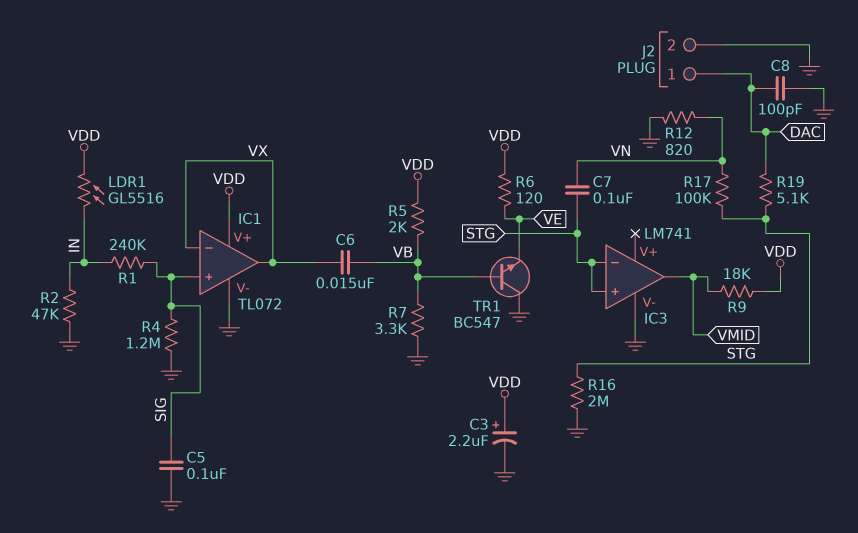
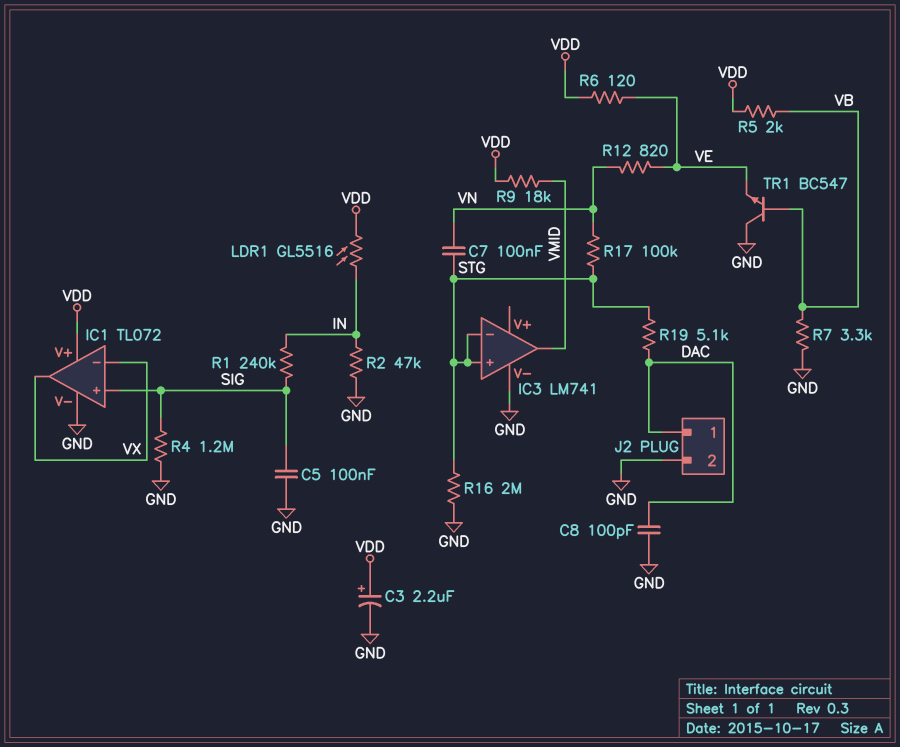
C6: 15nF (VB, VX) -> none
R12: 820 (GND, VN) -> 820 (VE, VN)

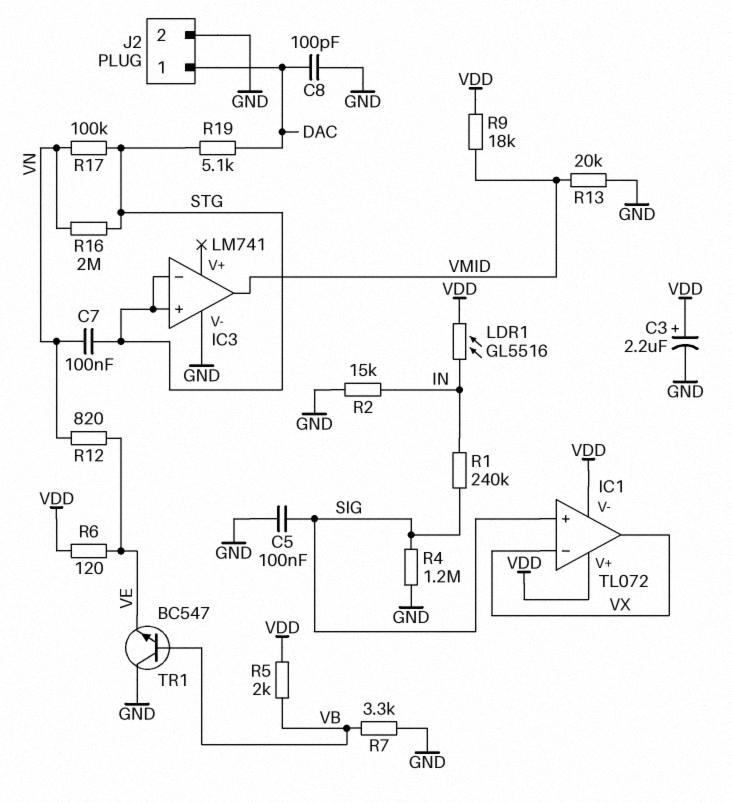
IC1 pin V-: GND -> VDD
R2: 47k (GND, IN) -> 15k (GND, IN)
R13: none -> 20k (GND, VMID)
R16: 2M (GND, STG) -> 2M (STG, VN)

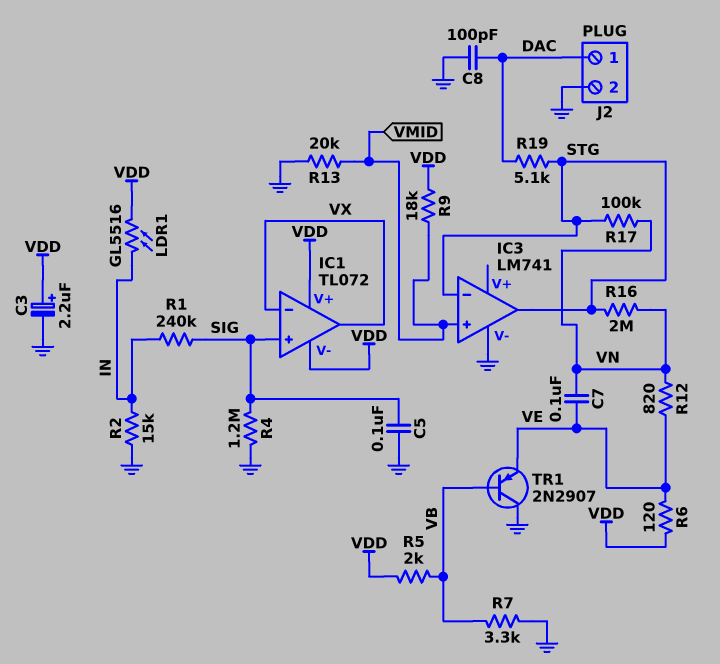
C7: 100nF (STG, VN) -> 100nF (VE, VN)
IC3 pin in+: STG -> VMID
IC3 pin out: VMID -> STG
TR1: NPN BC547 (B VB, C GND, E VE) -> PNP 2N2907 (B VB, C GND, E VE)

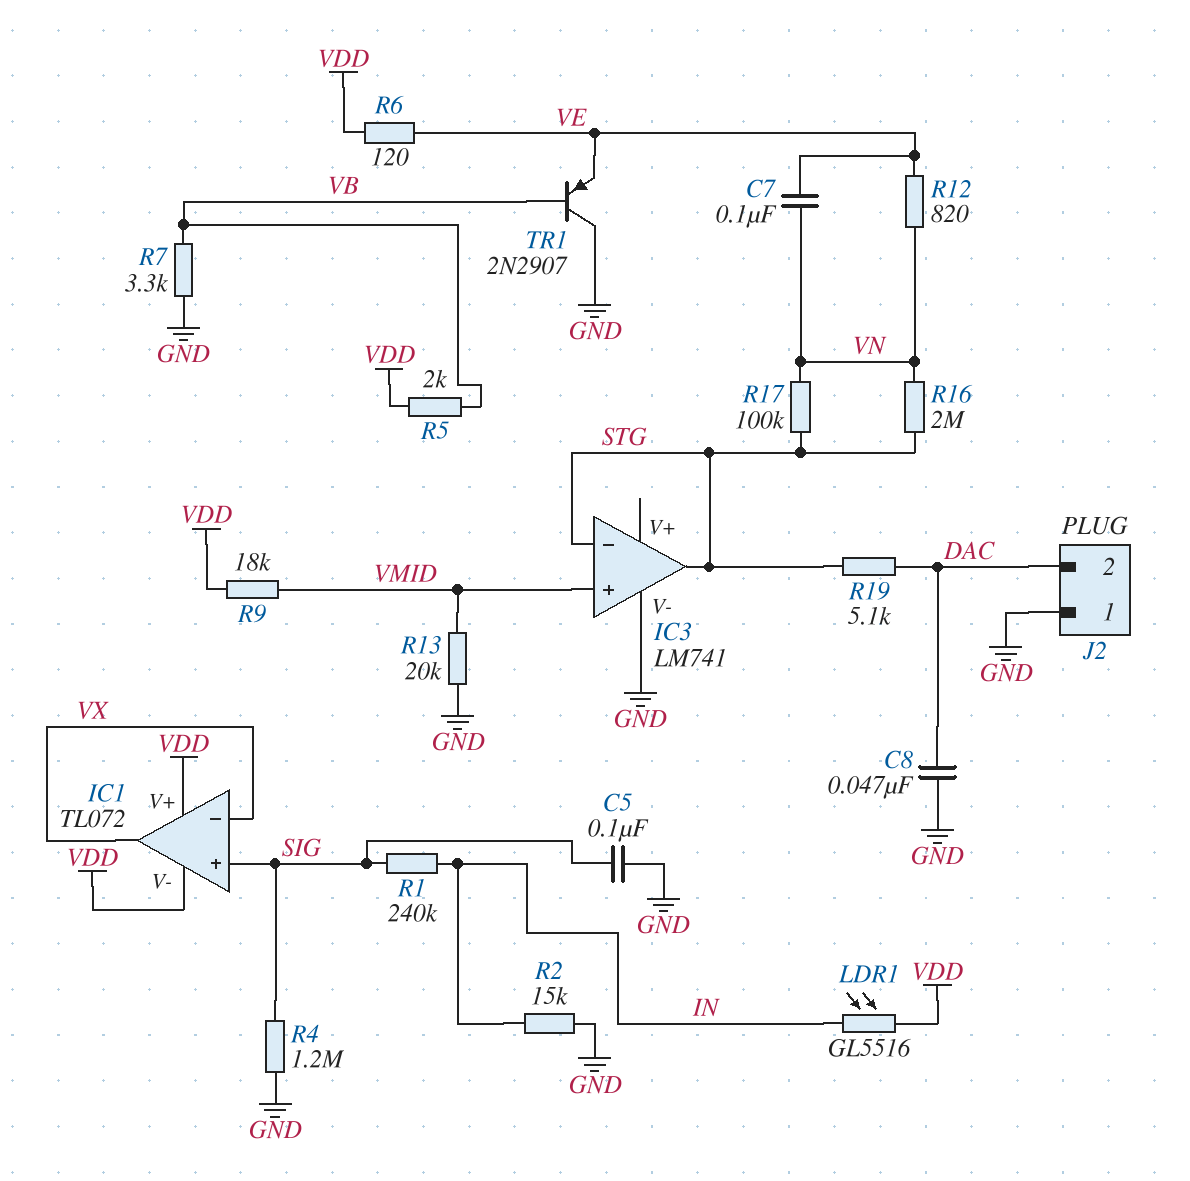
C3: 2.2uF (plus VDD, minus GND) -> none
C8: 100pF (DAC, GND) -> 47nF (DAC, GND)
J2 pin 1: DAC -> GND
J2 pin 2: GND -> DAC

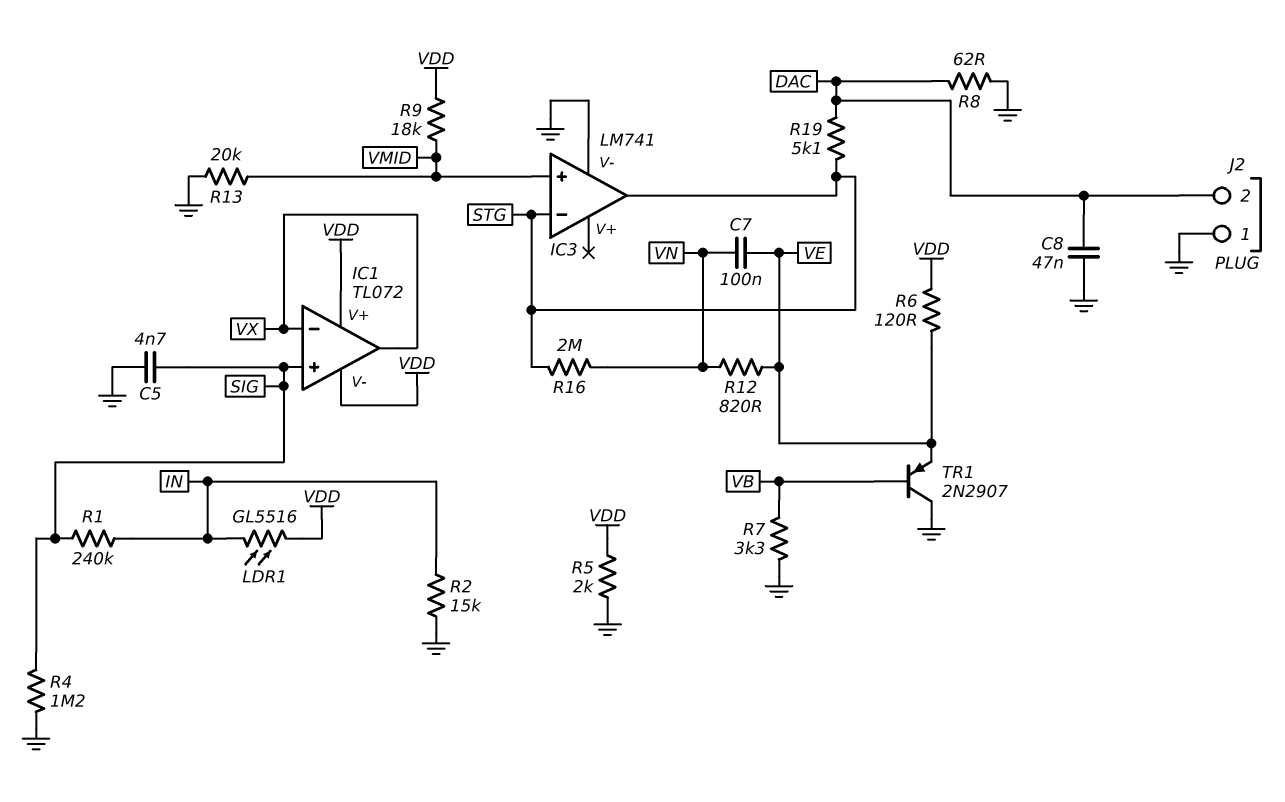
C5: 100nF (GND, SIG) -> 4.7nF (GND, SIG)
R5: 2k (VB, VDD) -> 2k (GND, VDD)
R8: none -> 62 (DAC, GND)
R17: 100k (STG, VN) -> none

